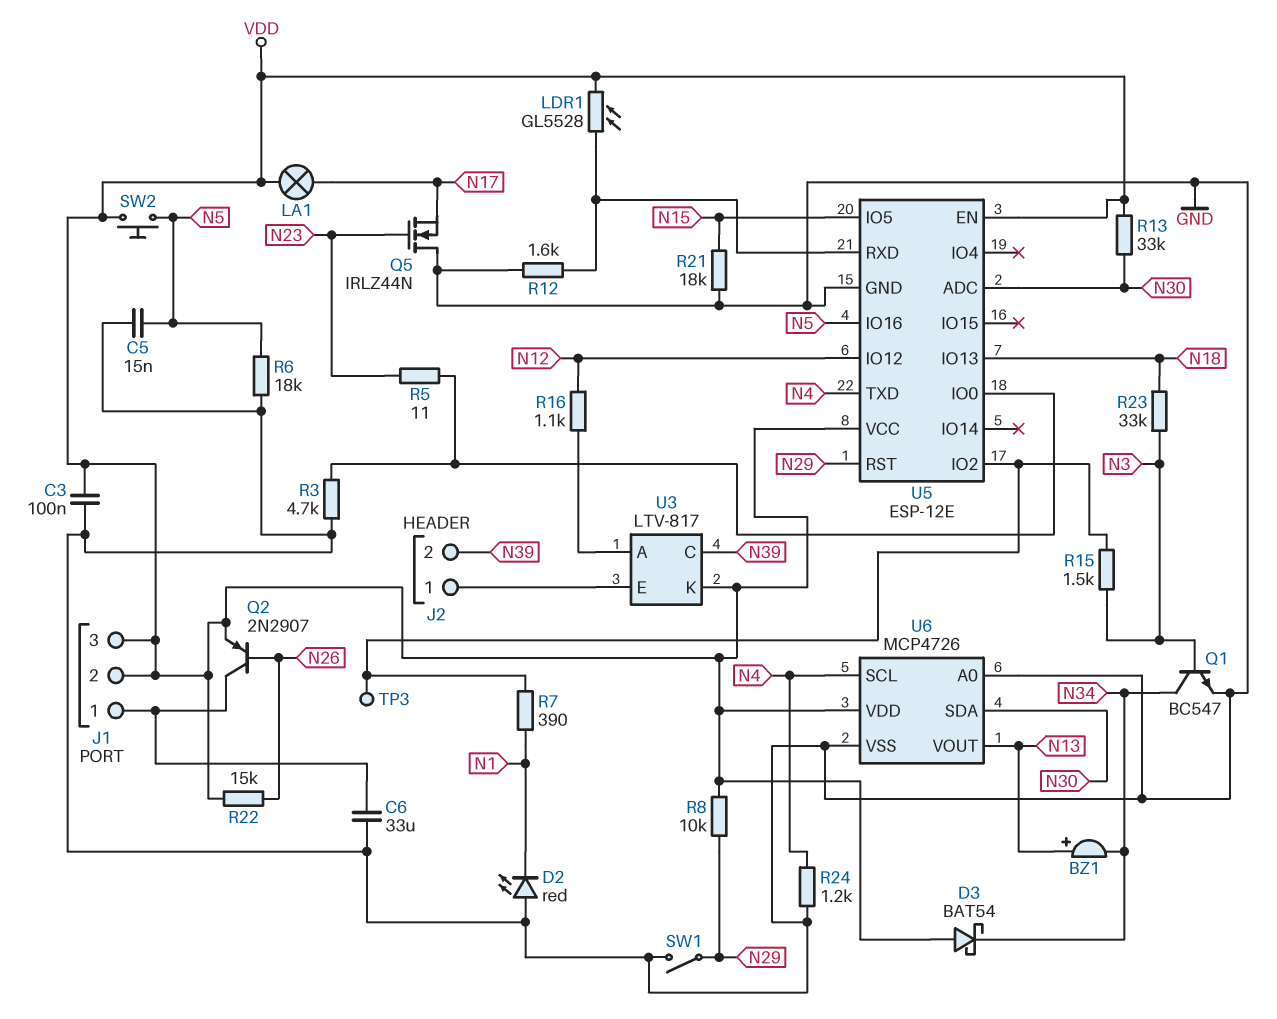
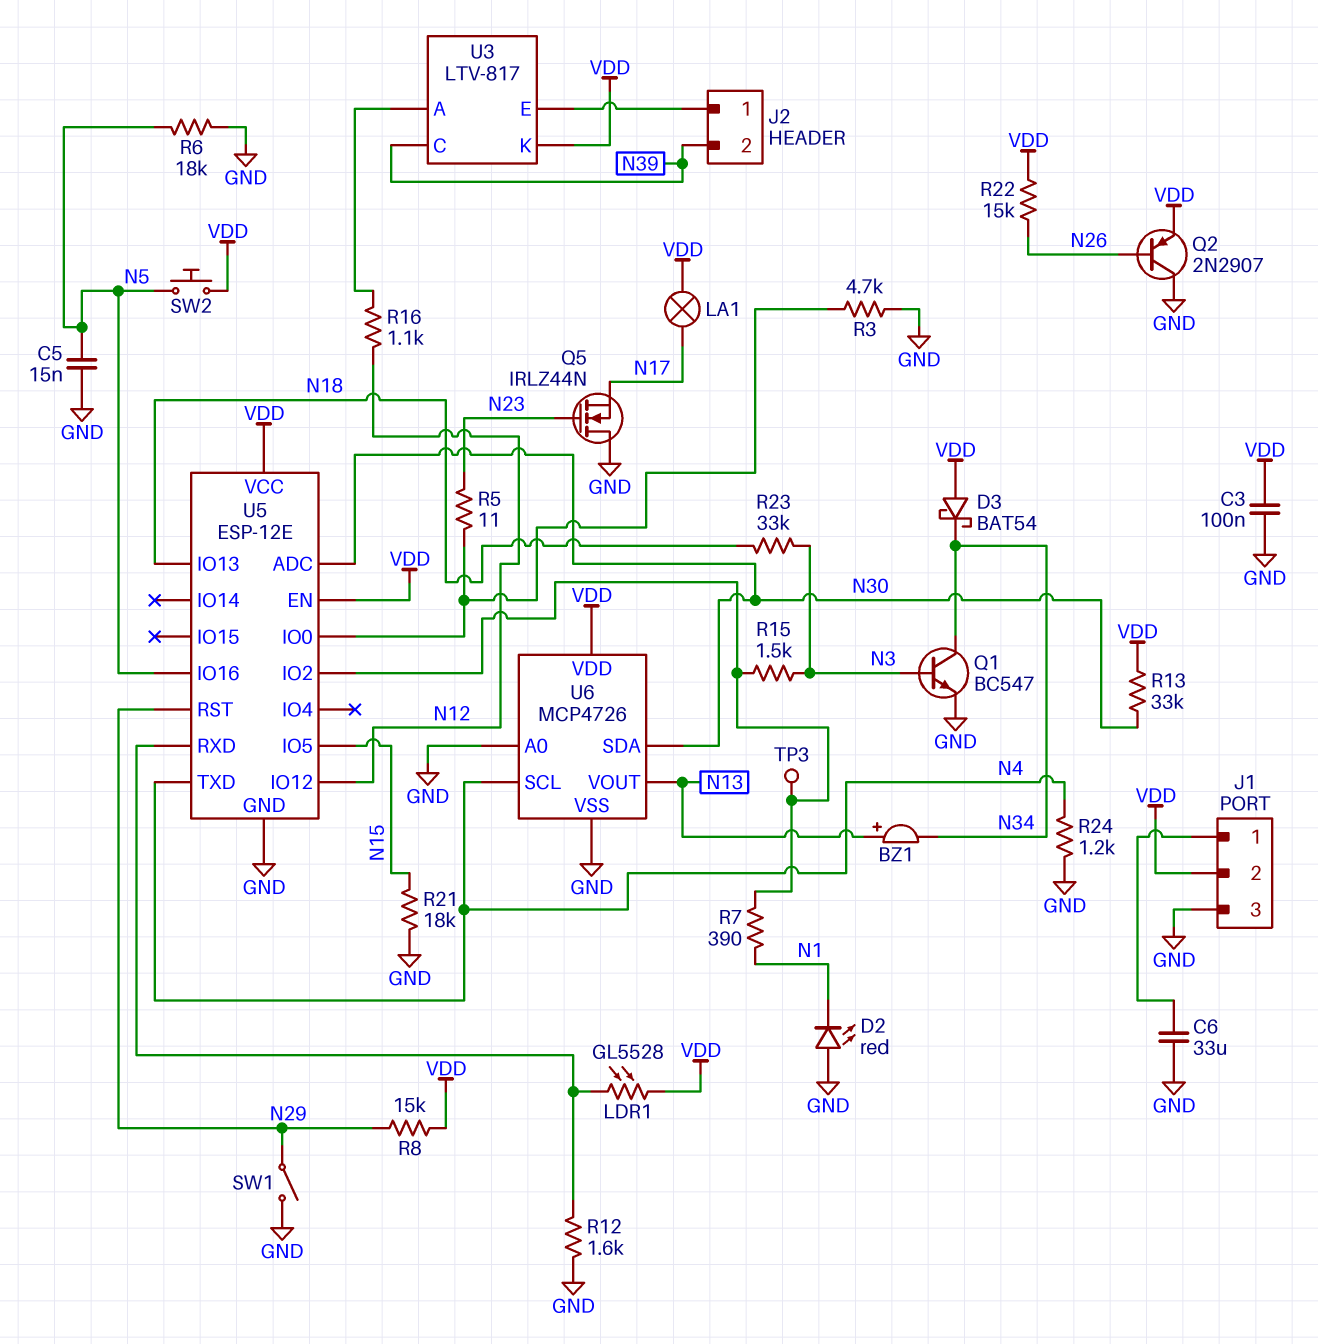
J1 pin 3: VDD -> GND
Q2: PNP 2N2907 (B N26, C J1/1, E VDD) -> PNP 2N2907 (B N26, C GND, E VDD)
R8: 10k (N29, VDD) -> 15k (N29, VDD)

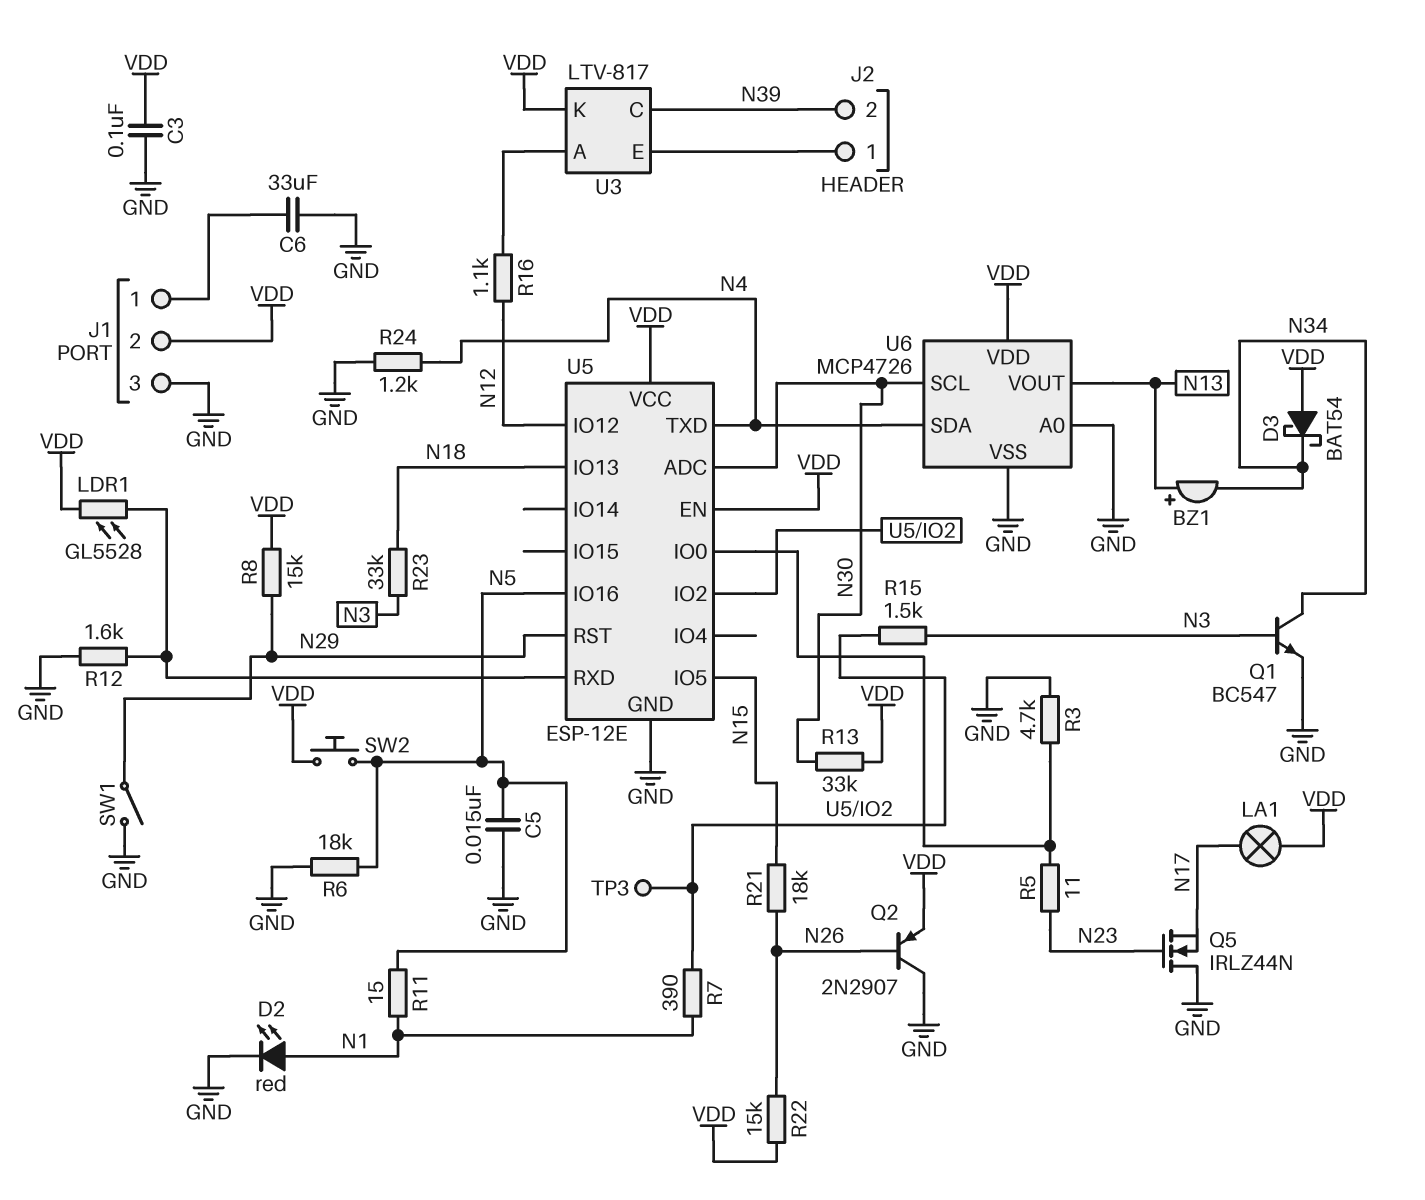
D2: LED red (A GND, K N1) -> LED red (A N1, K GND)
R11: none -> 15 (N1, N5)
R21: 18k (GND, N15) -> 18k (N15, N26)
U6 pin SCL: N4 -> N30
U6 pin SDA: N30 -> N4

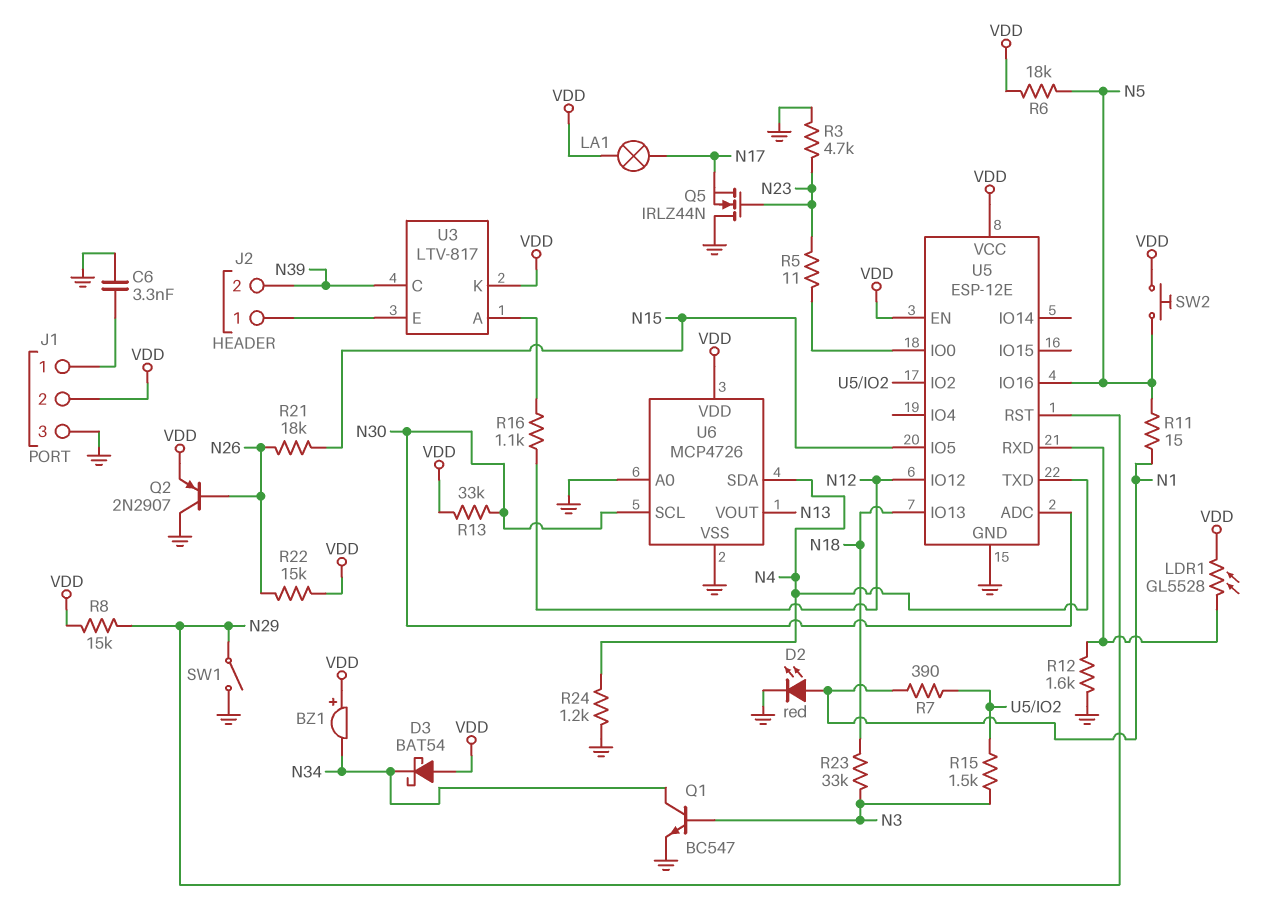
BZ1: buzzer (plus N13, minus N34) -> buzzer (plus VDD, minus N34)
C3: 100nF (GND, VDD) -> none
C5: 15nF (GND, N5) -> none
C6: 33uF (GND, J1/1) -> 3.3nF (GND, J1/1)
R3: 4.7k (GND, U5/IO0) -> 4.7k (GND, N23)
R6: 18k (GND, N5) -> 18k (N5, VDD)
TP3: test point (U5/IO2) -> none

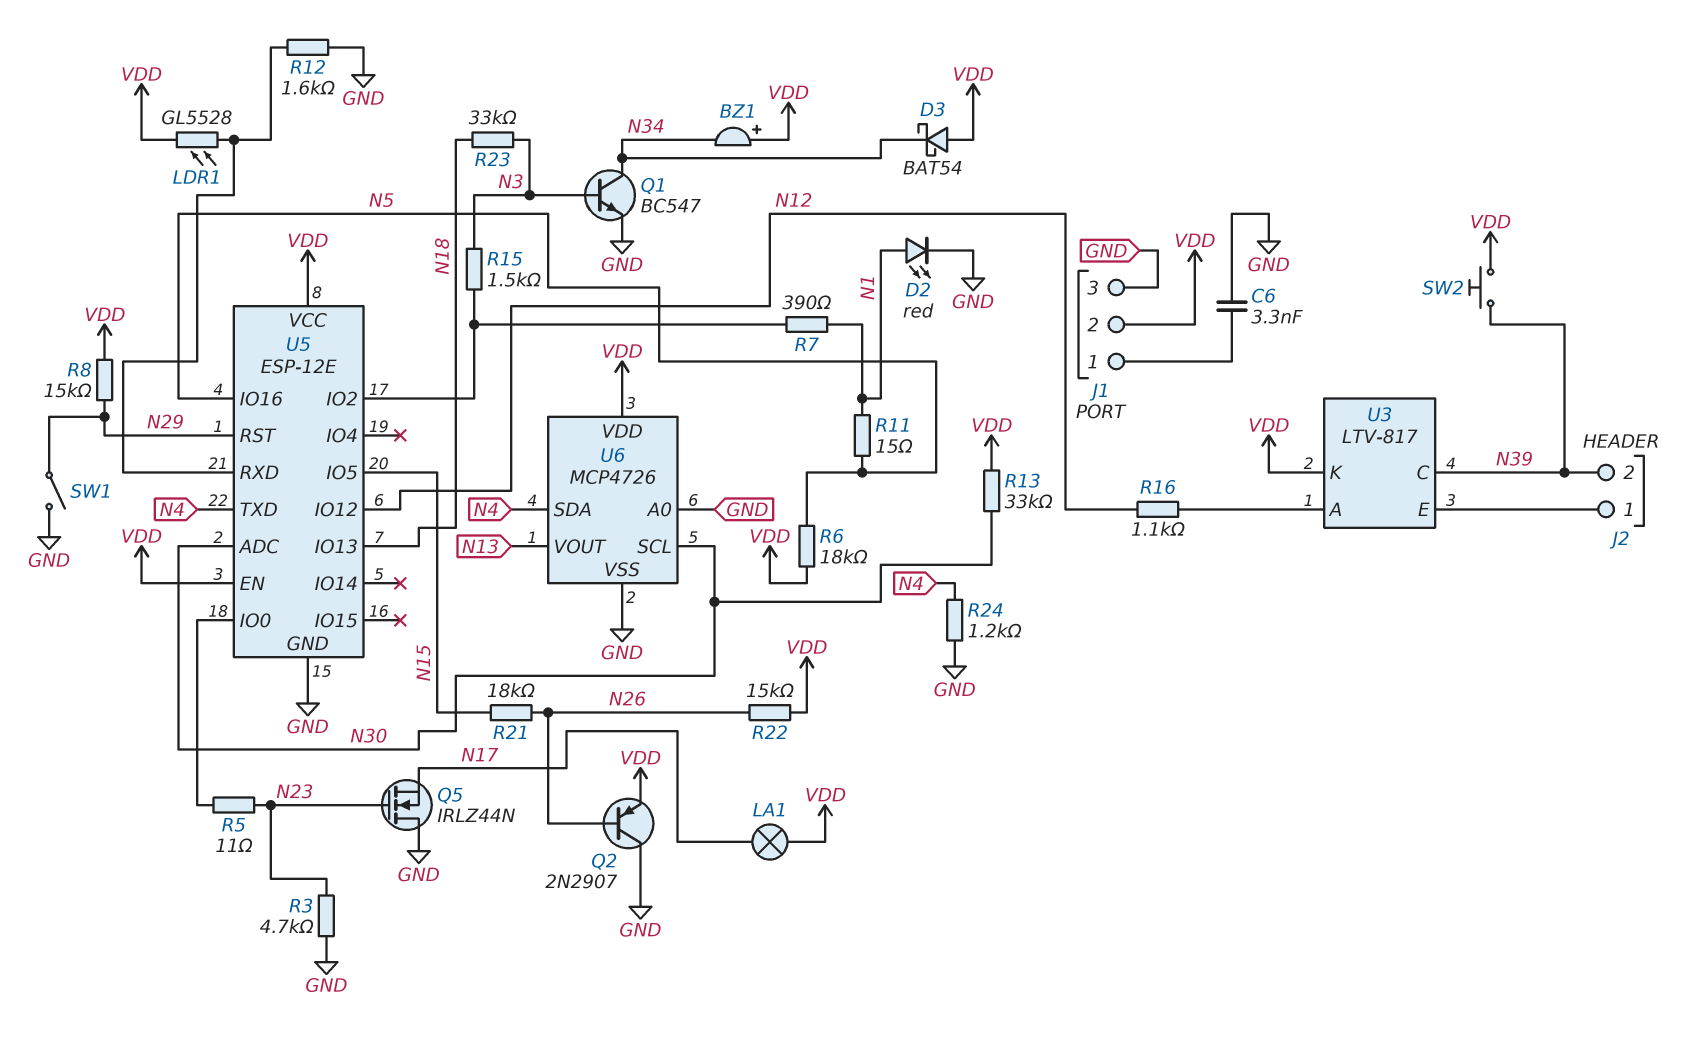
SW2: button (N5, VDD) -> button (N39, VDD)

